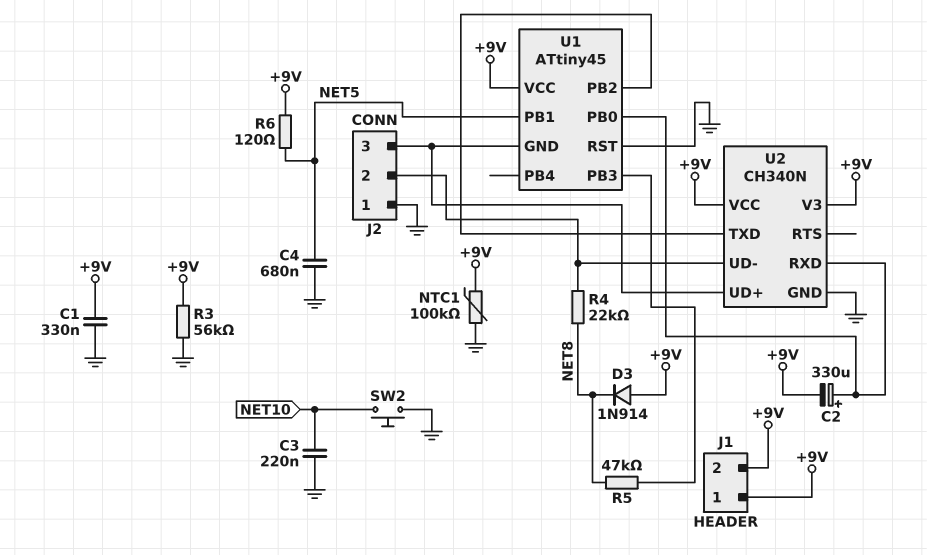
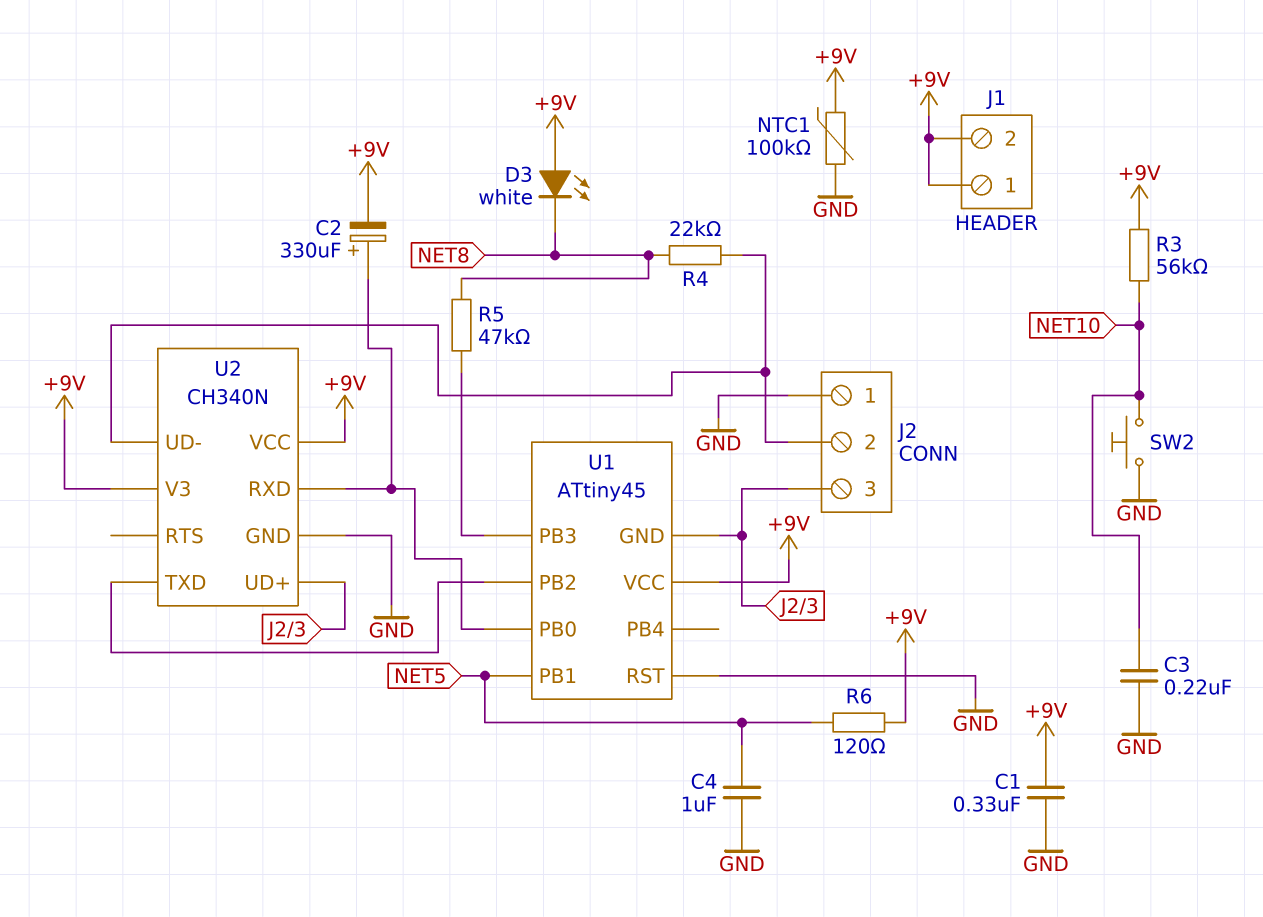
C4: 680nF (GND, NET5) -> 1uF (GND, NET5)
D3: diode 1N914 (A +9V, K NET8) -> LED white (A +9V, K NET8)
R3: 56k (+9V, GND) -> 56k (+9V, NET10)

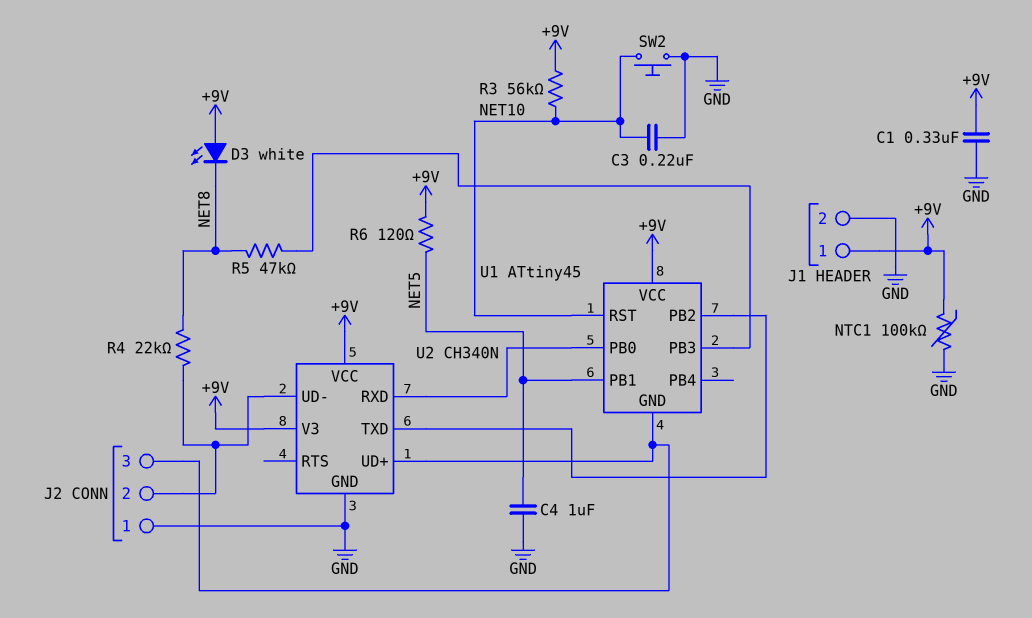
C2: 330uF (plus U1/PB0, minus +9V) -> none
J1 pin 2: +9V -> GND
U1 pin RST: GND -> NET10

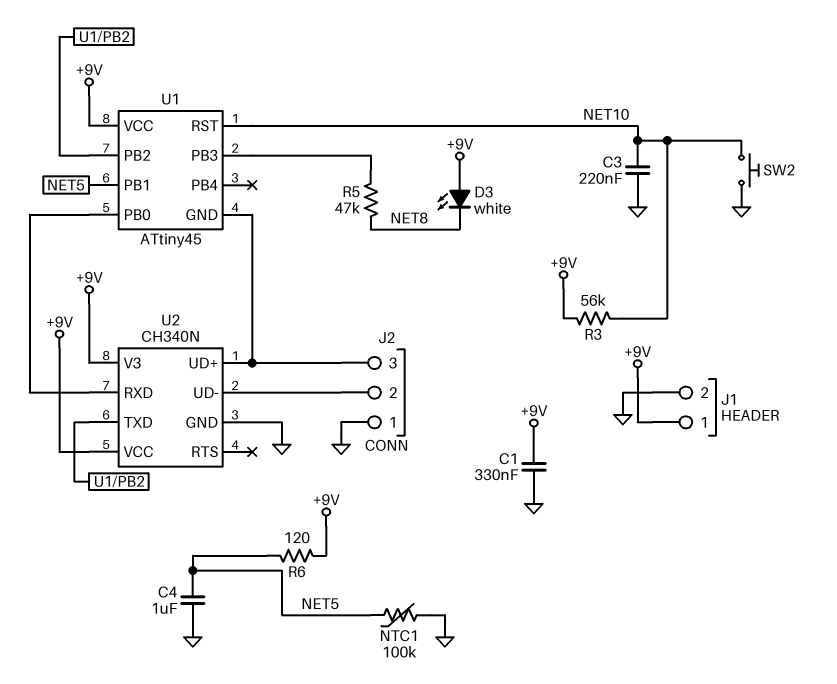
NTC1: 100k (+9V, GND) -> 100k (GND, NET5)
R4: 22k (J2/2, NET8) -> none

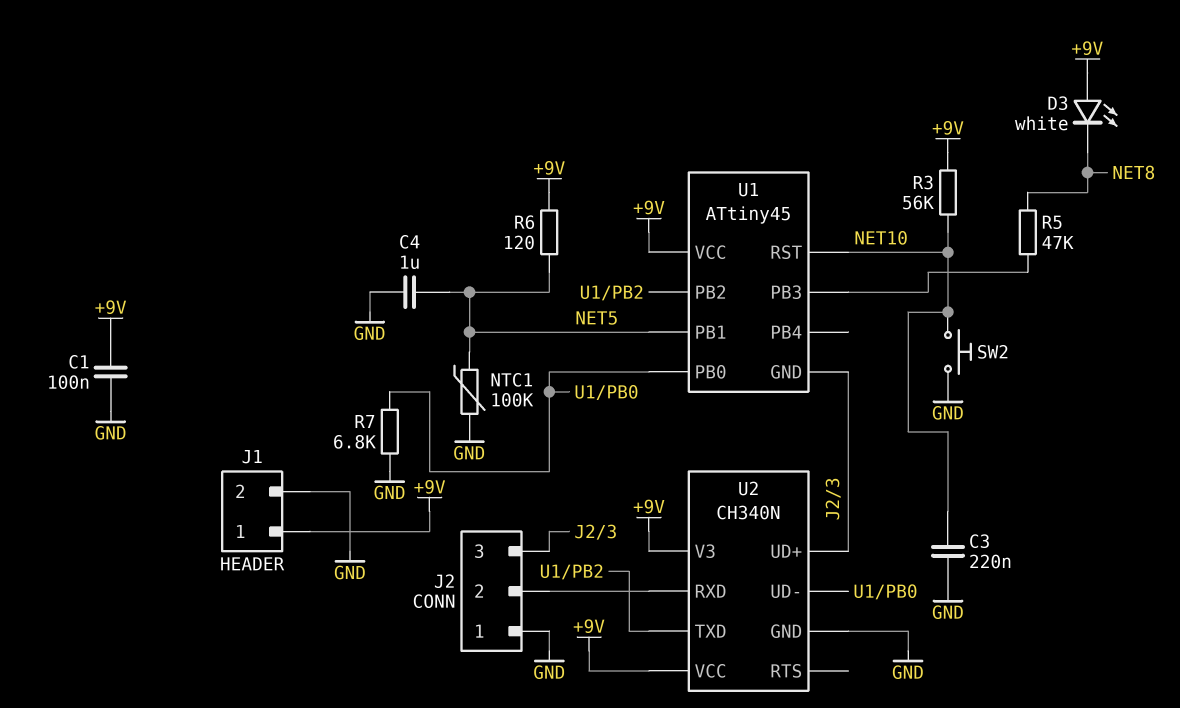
C1: 330nF (+9V, GND) -> 100nF (+9V, GND)
R7: none -> 6.8k (GND, U1/PB0)
U2 pin RXD: U1/PB0 -> J2/2
U2 pin UD-: J2/2 -> U1/PB0

